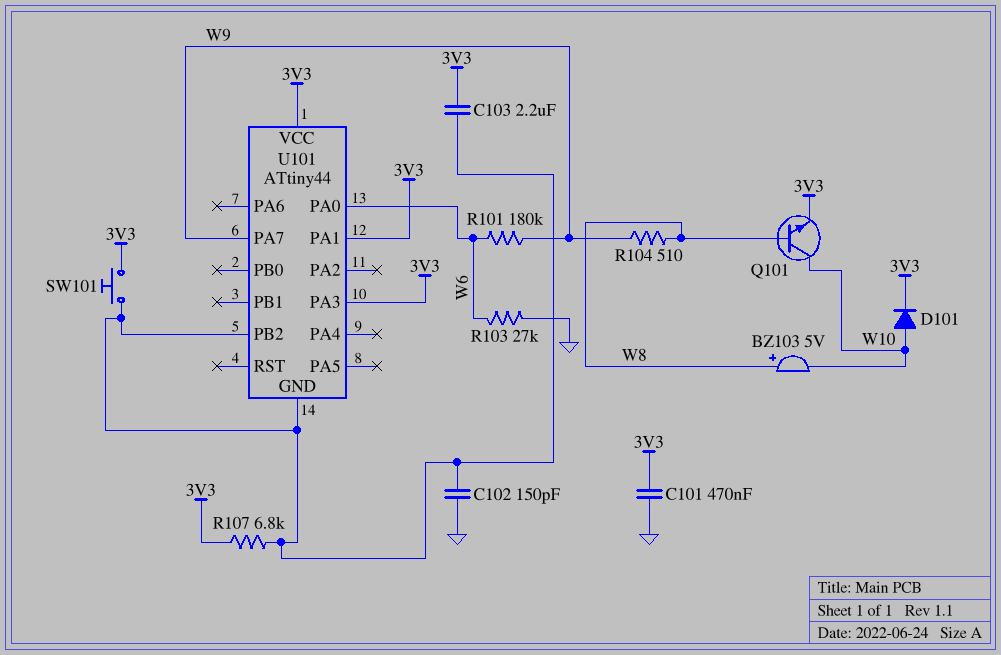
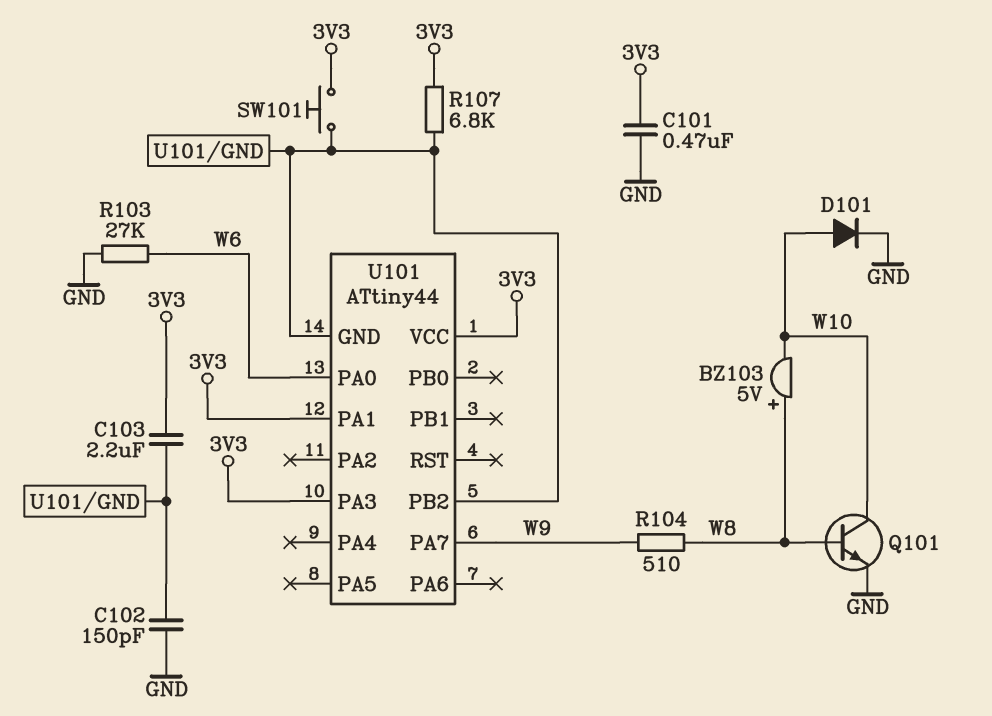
D101: diode (A W10, K 3V3) -> diode (A W10, K GND)
Q101: NPN (B W8, C W10, E 3V3) -> NPN (B W8, C W10, E GND)
R101: 180k (W6, W9) -> none

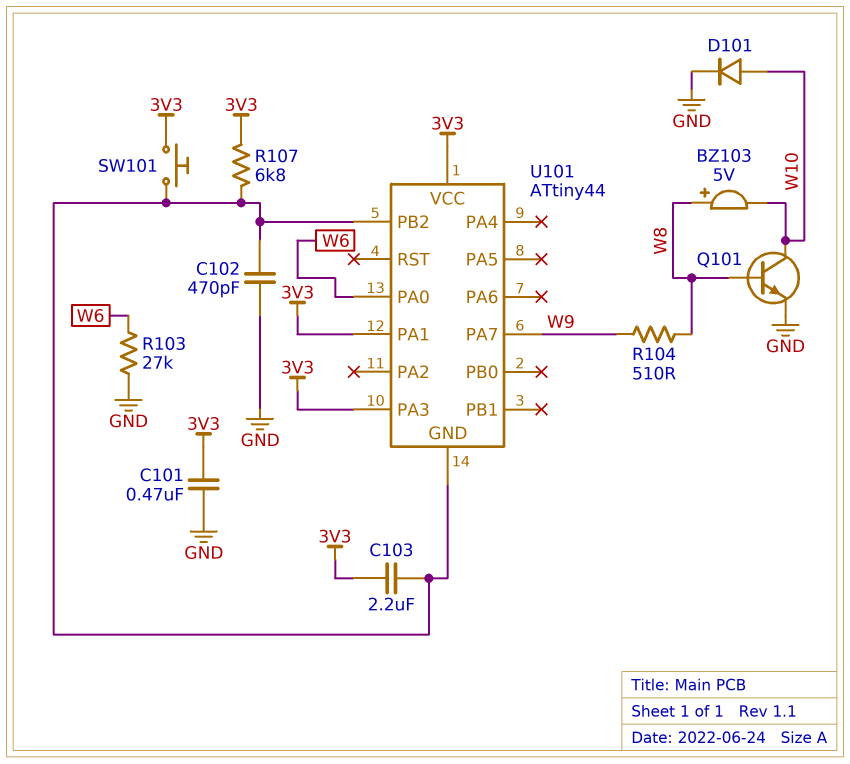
C102: 150pF (GND, U101/GND) -> 470pF (GND, U101/GND)

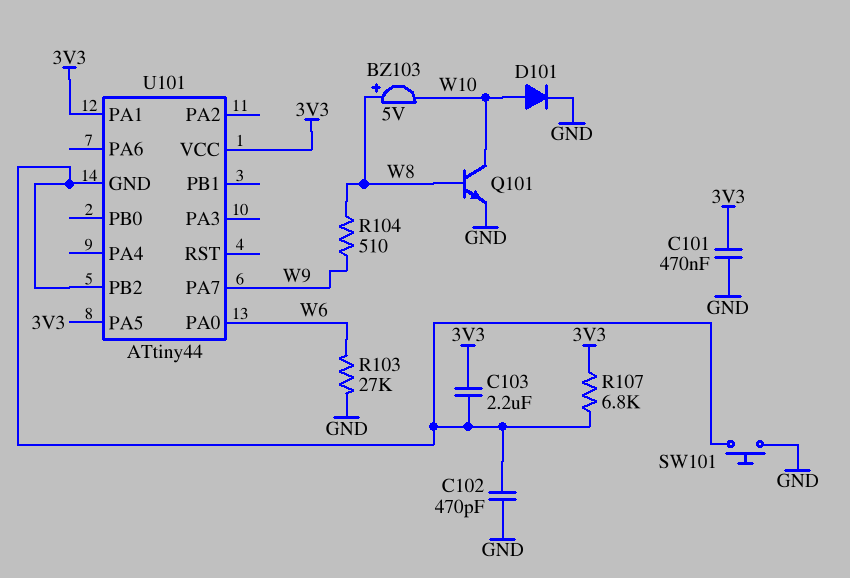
SW101: button (3V3, U101/GND) -> button (GND, U101/GND)
U101 pin PA3: 3V3 -> none
U101 pin PA5: none -> 3V3

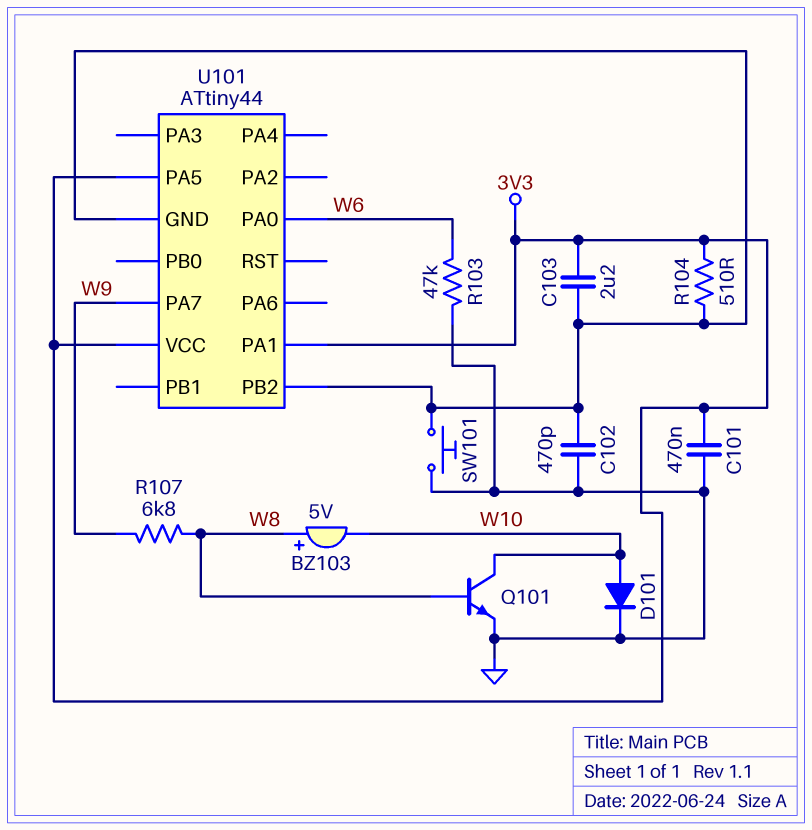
R103: 27k (GND, W6) -> 47k (GND, W6)
R104: 510 (W8, W9) -> 510 (3V3, U101/GND)
R107: 6.8k (3V3, U101/GND) -> 6.8k (W8, W9)

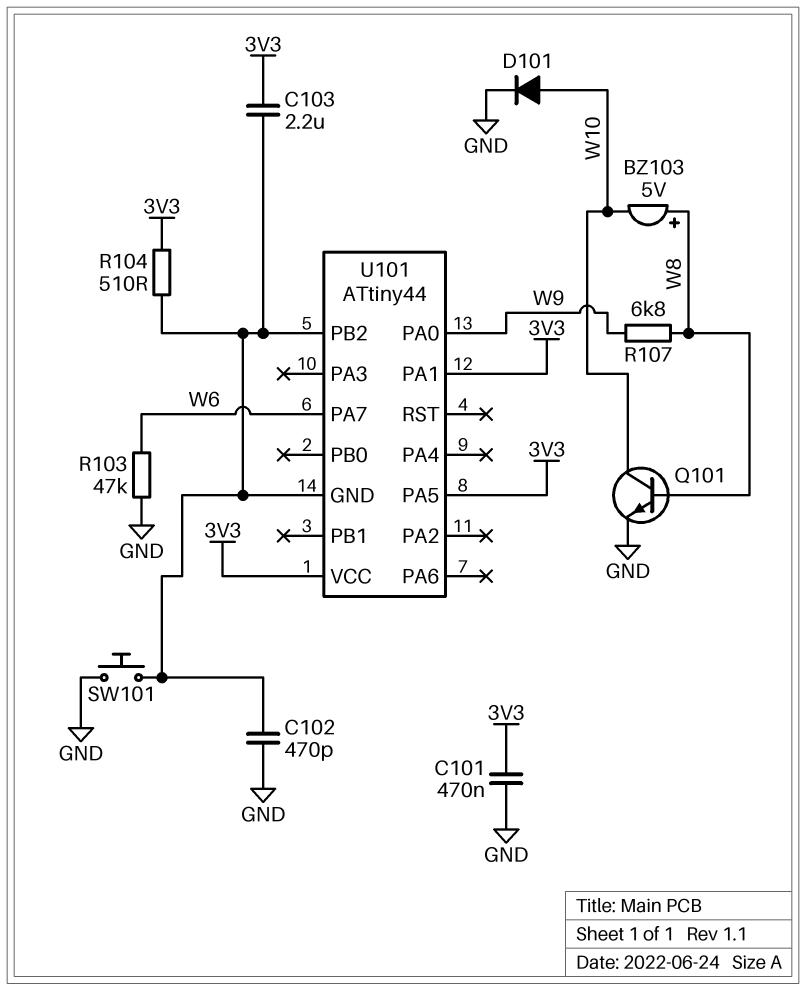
U101 pin PA0: W6 -> W9
U101 pin PA7: W9 -> W6

